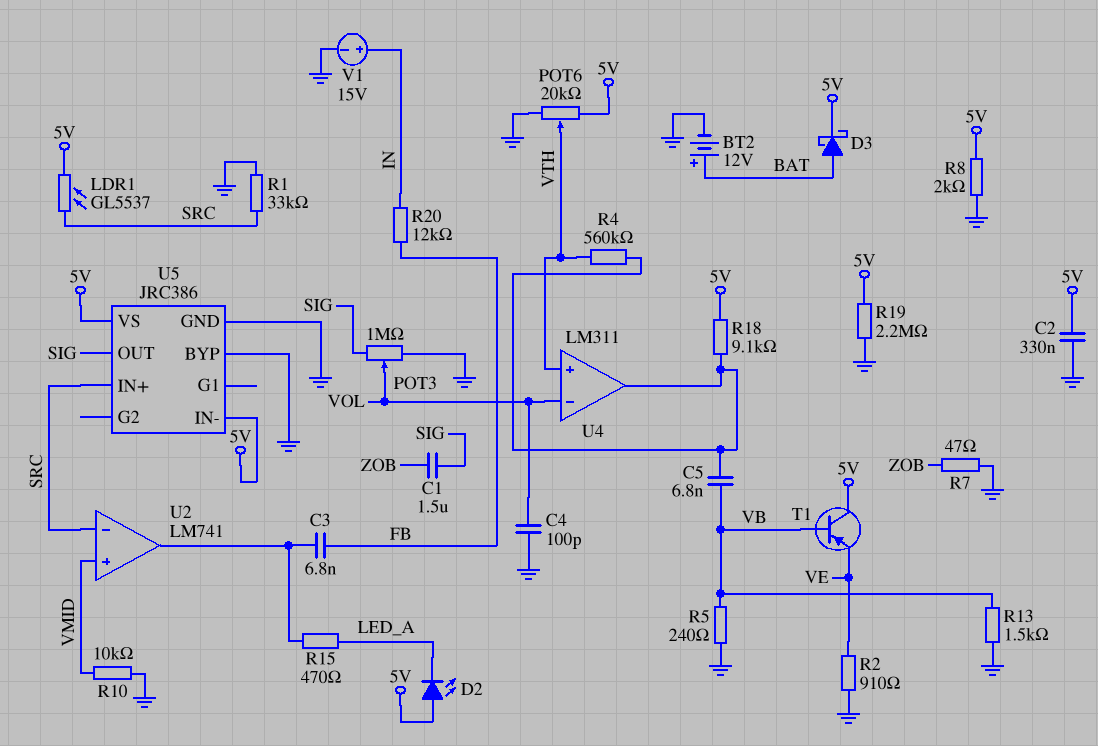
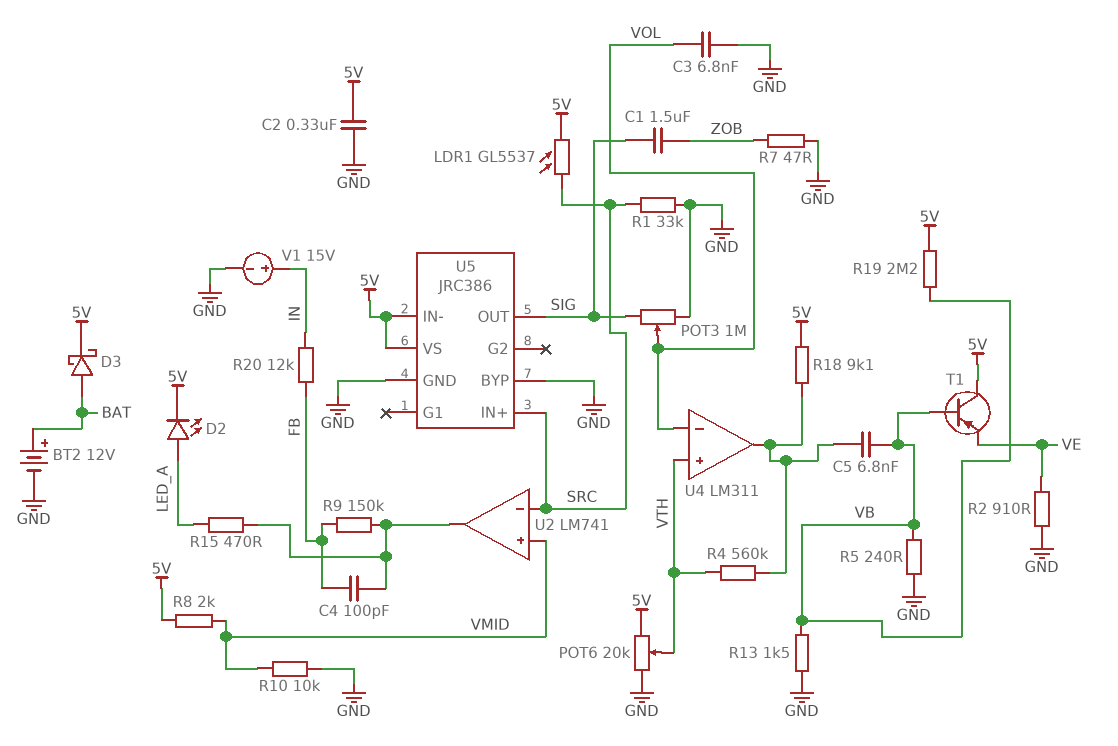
C3: 6.8nF (FB, U2/out) -> 6.8nF (GND, VOL)
C4: 100pF (GND, VOL) -> 100pF (FB, U2/out)
D2: LED (A 5V, K LED_A) -> LED (A LED_A, K 5V)
R8: 2k (5V, GND) -> 2k (5V, VMID)
R9: none -> 150k (FB, U2/out)
R19: 2.2M (5V, GND) -> 2.2M (5V, VB)

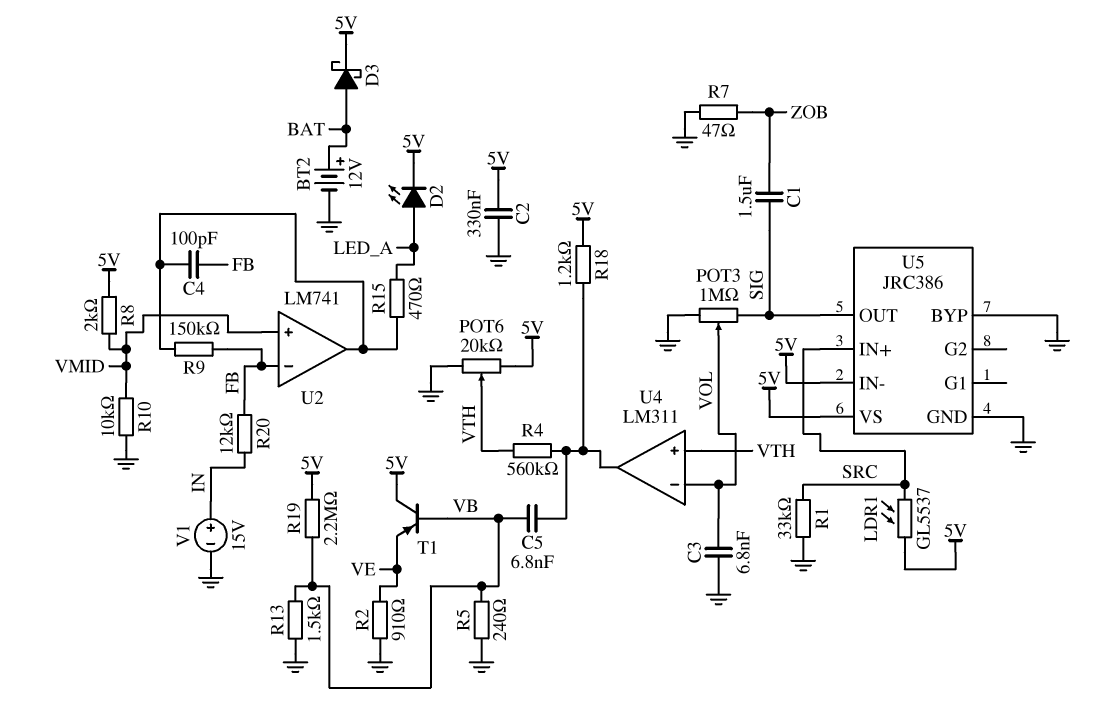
R18: 9.1k (5V, U4/out) -> 1.2k (5V, U4/out)
U2 pin in-: SRC -> FB

